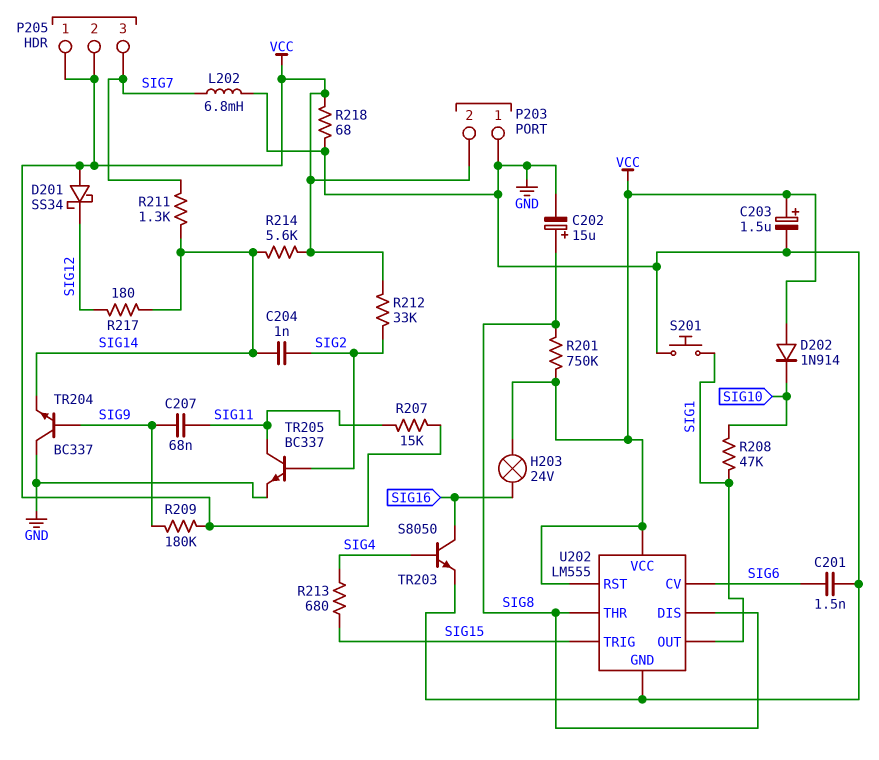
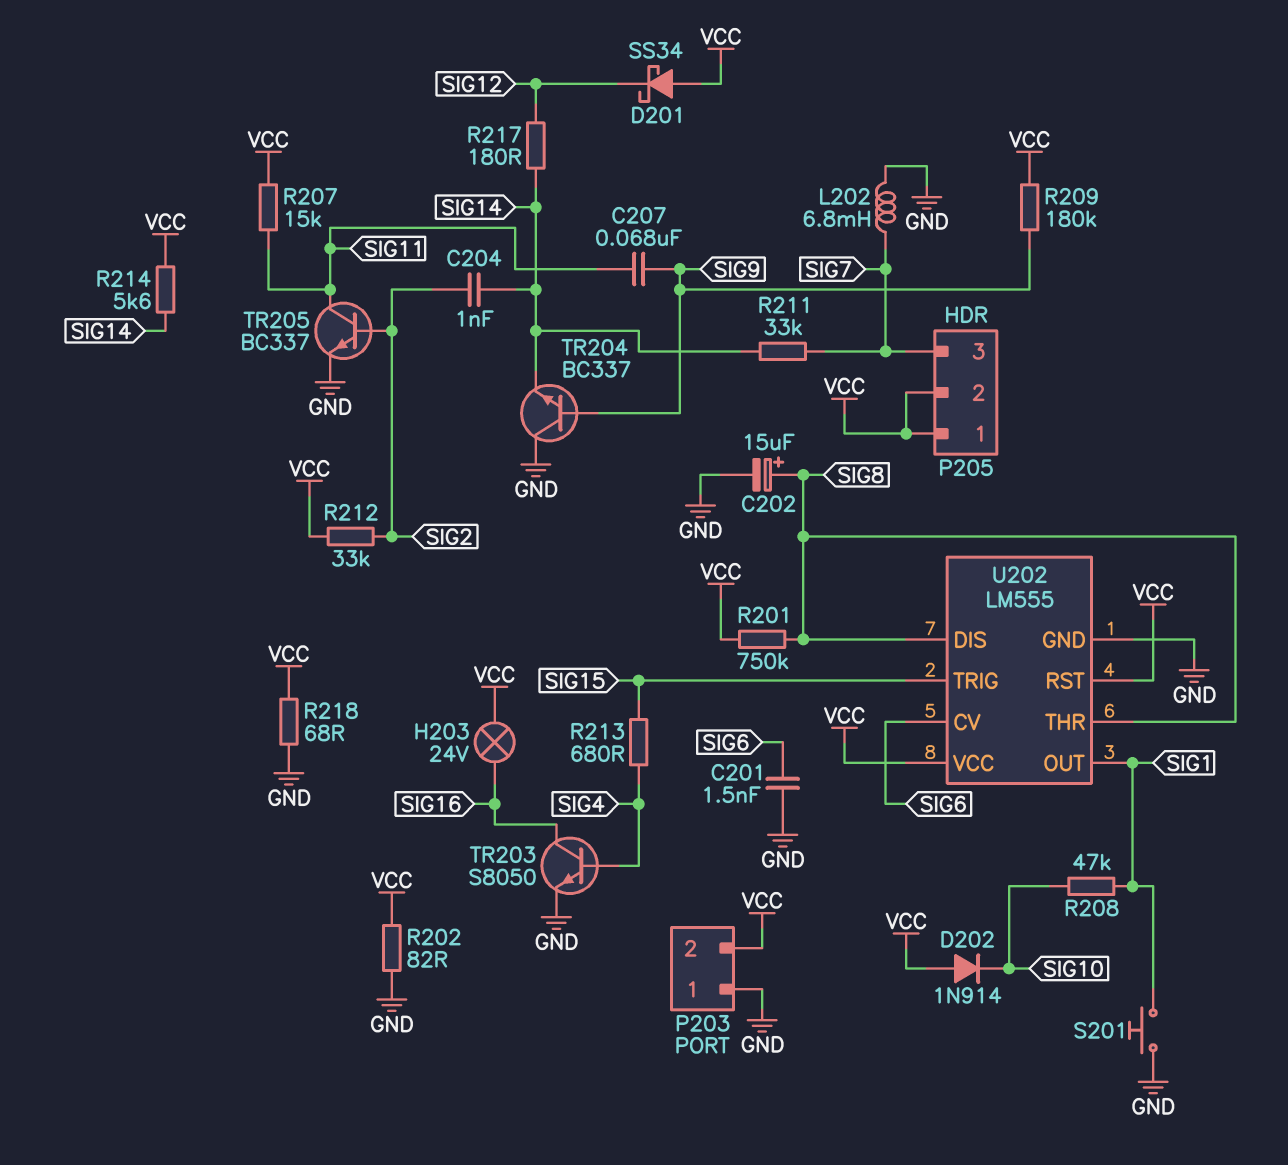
C203: 1.5uF (plus VCC, minus GND) -> none
R202: none -> 82 (GND, VCC)
R211: 1.3k (SIG7, SIG14) -> 33k (SIG7, SIG14)

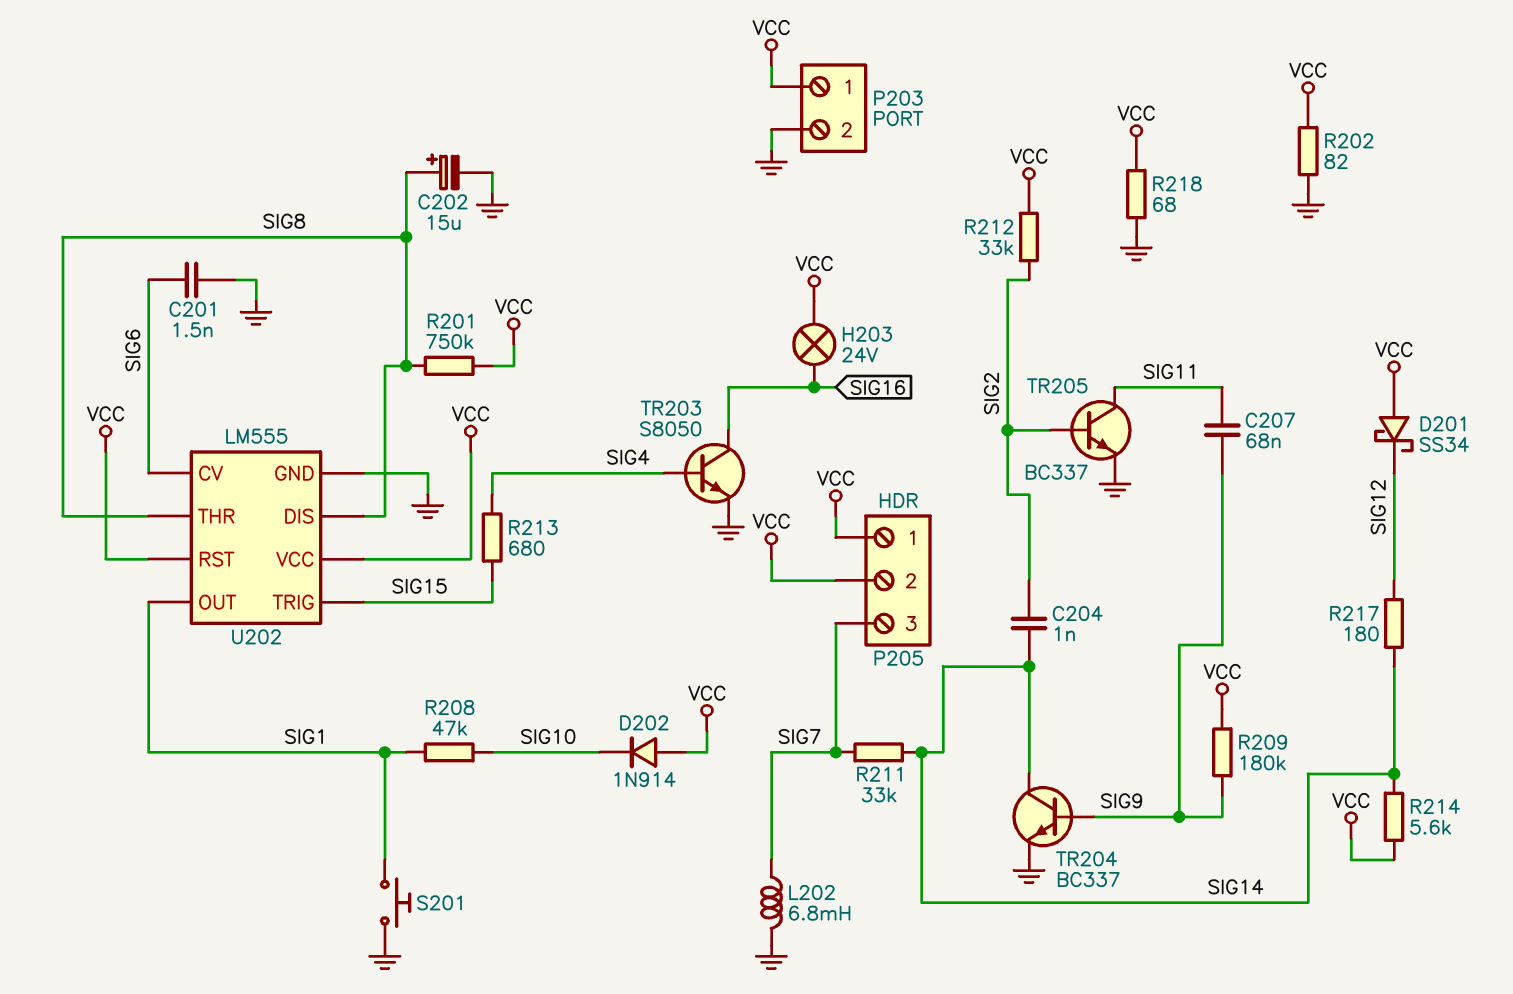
P203 pin 1: GND -> VCC
P203 pin 2: VCC -> GND
R207: 15k (SIG11, VCC) -> none
TR204: NPN BC337 (B SIG9, C GND, E SIG14) -> NPN BC337 (B SIG9, C SIG14, E GND)

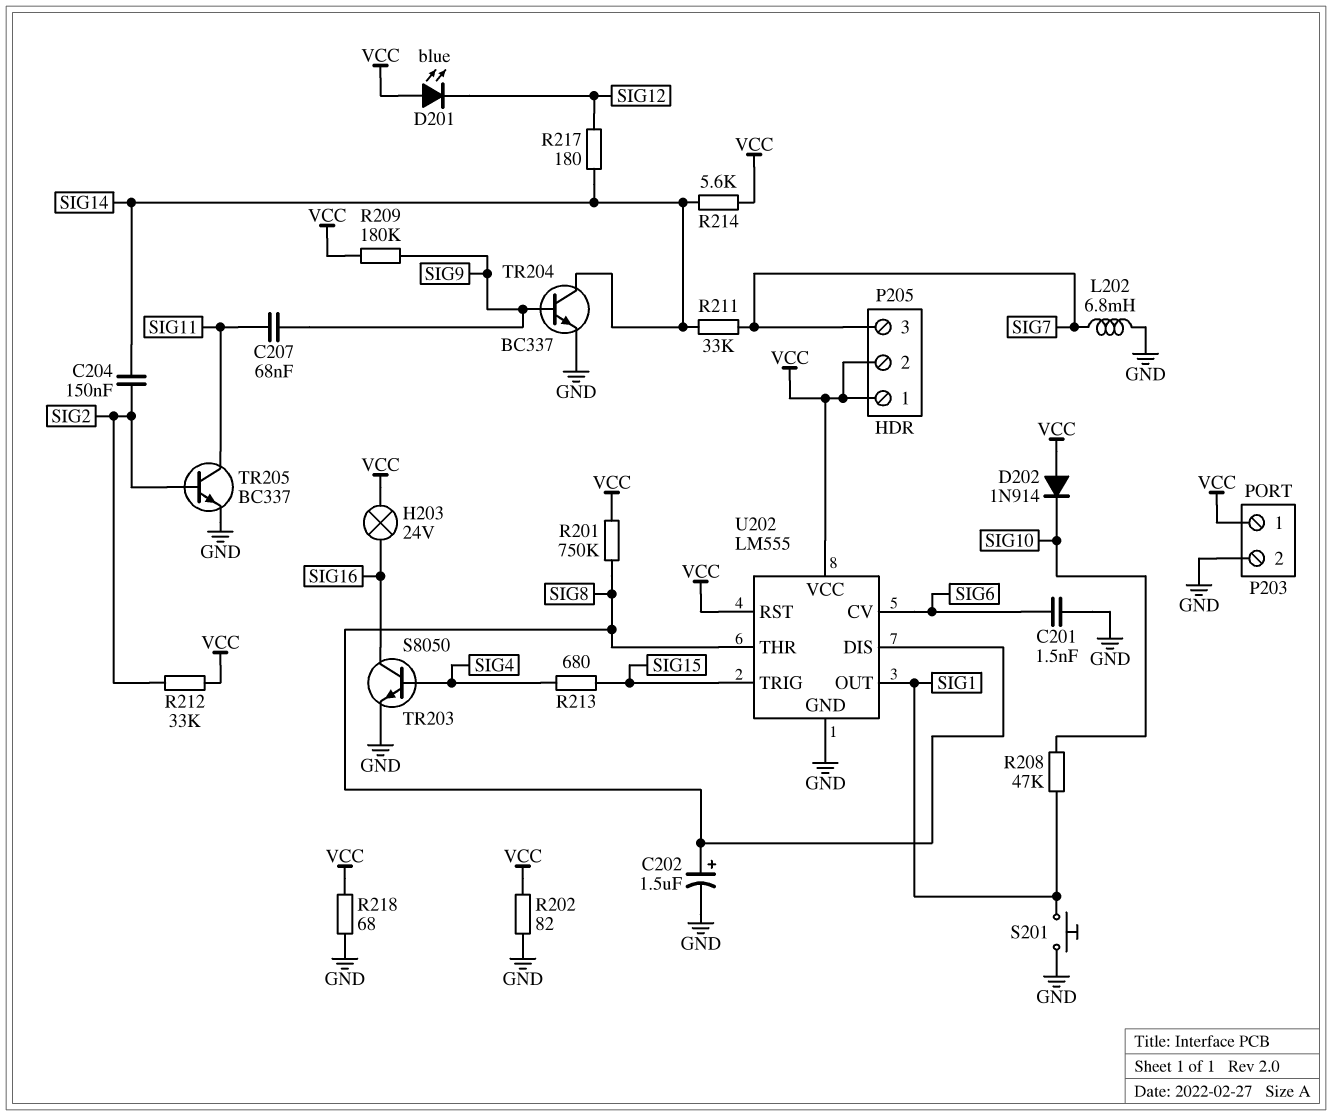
C202: 15uF (plus SIG8, minus GND) -> 1.5uF (plus SIG8, minus GND)
C204: 1nF (SIG2, SIG14) -> 150nF (SIG2, SIG14)
D201: schottky SS34 (A VCC, K SIG12) -> LED blue (A VCC, K SIG12)

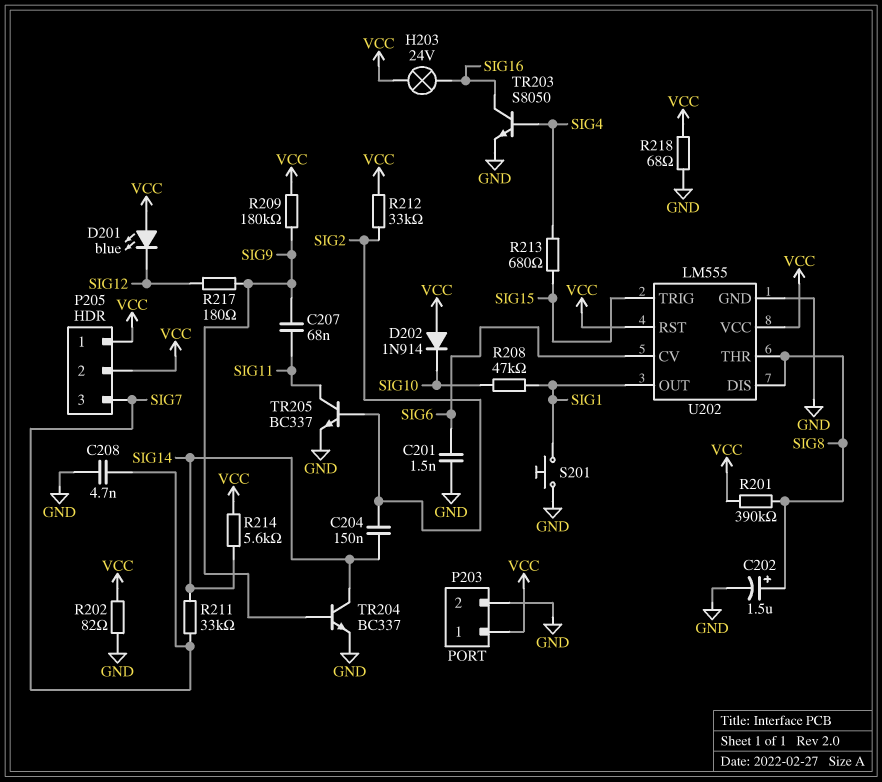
C208: none -> 4.7nF (GND, SIG7)
L202: 6.8mH (GND, SIG7) -> none
R201: 750k (SIG8, VCC) -> 390k (SIG8, VCC)
R217: 180 (SIG12, SIG14) -> 180 (SIG9, SIG12)

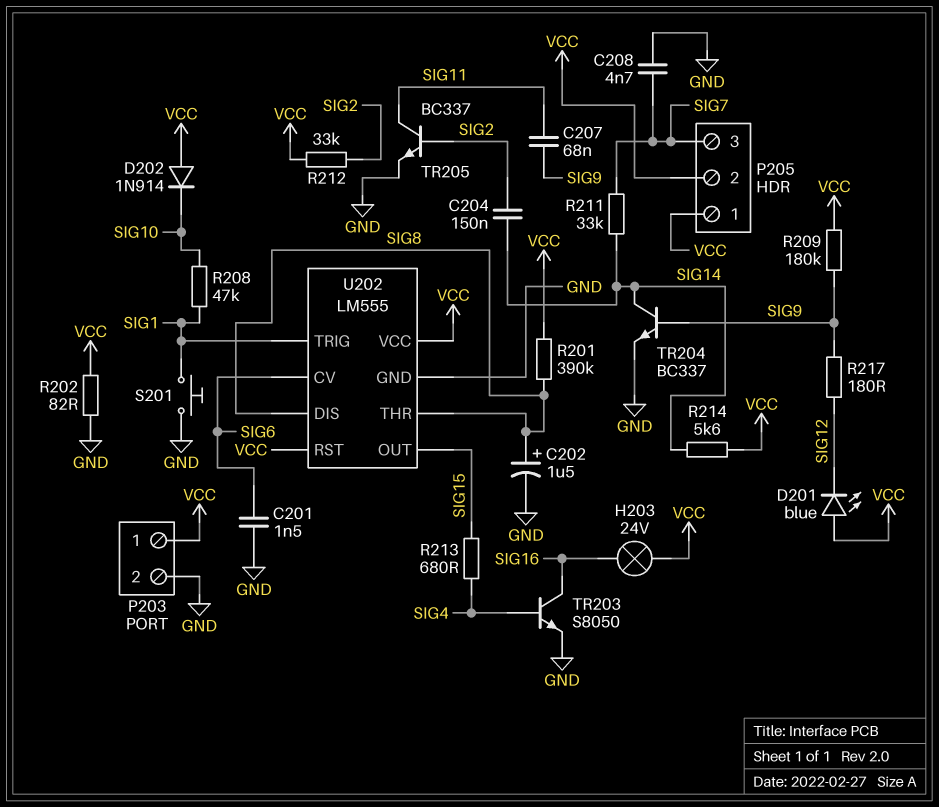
R218: 68 (GND, VCC) -> none
U202 pin OUT: SIG1 -> SIG15
U202 pin TRIG: SIG15 -> SIG1

